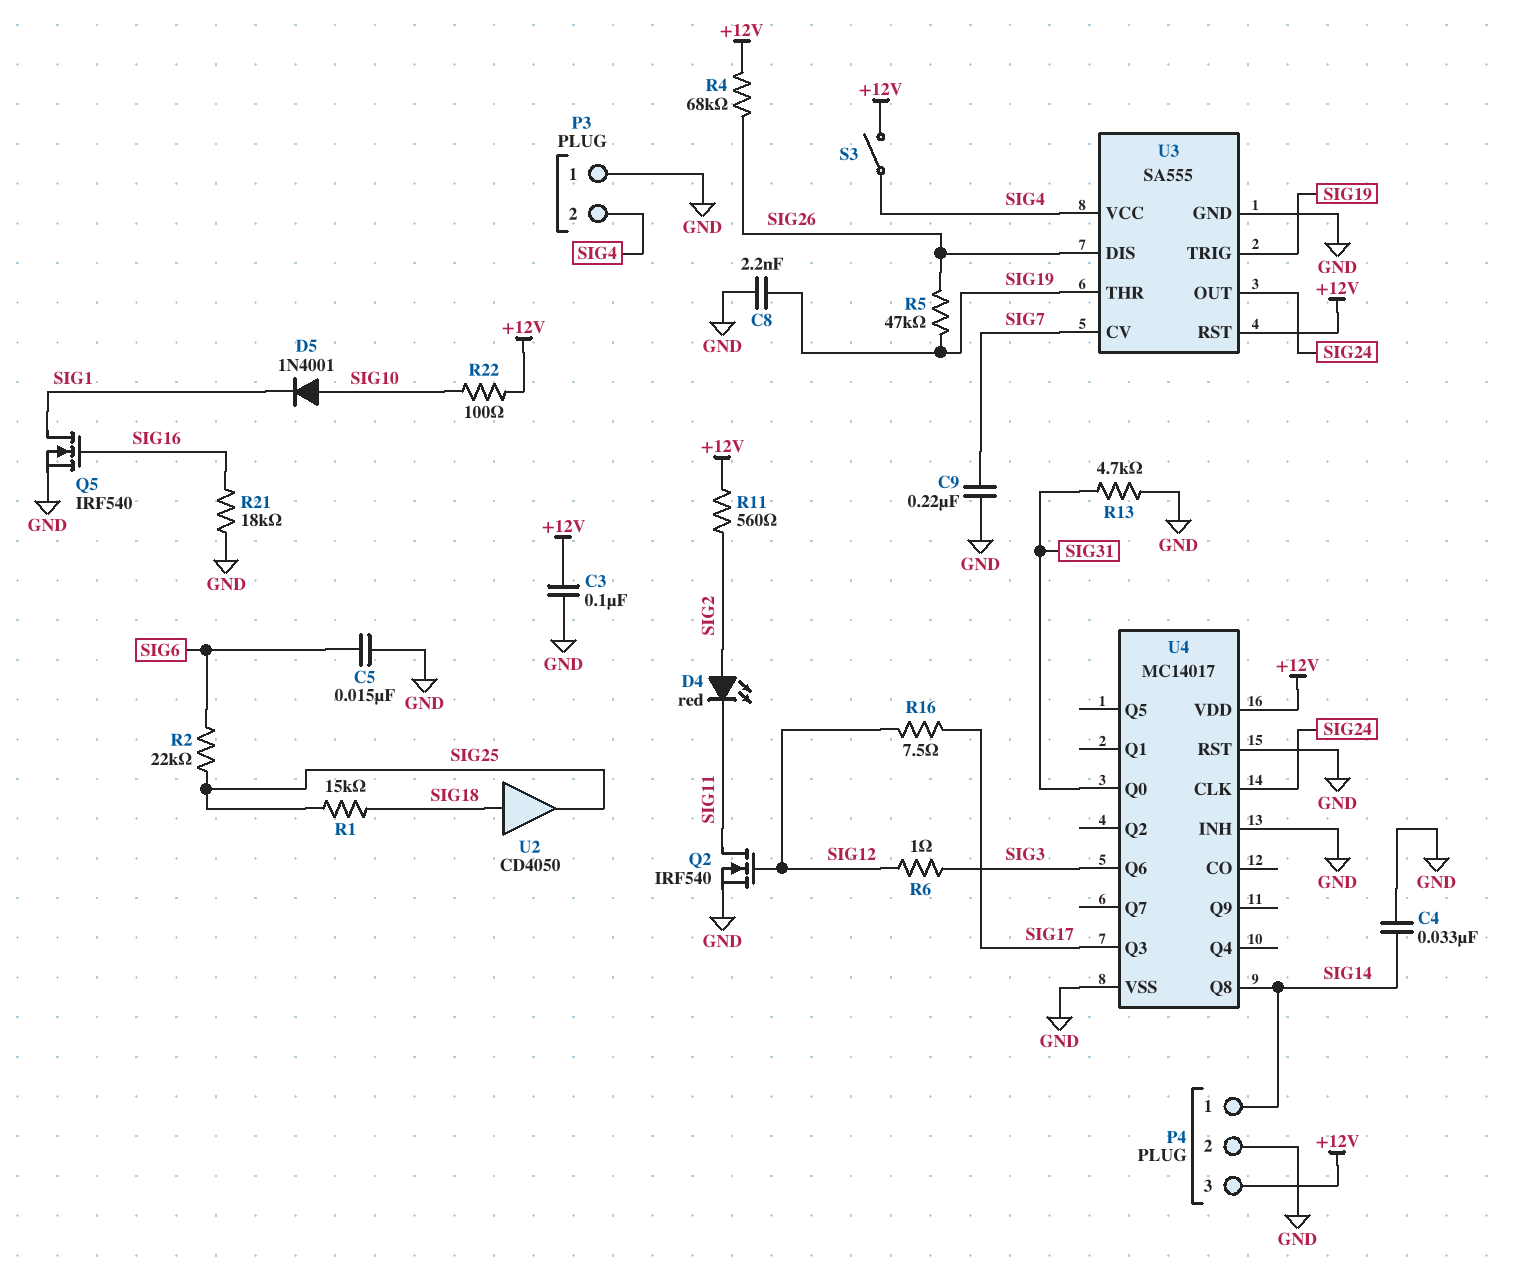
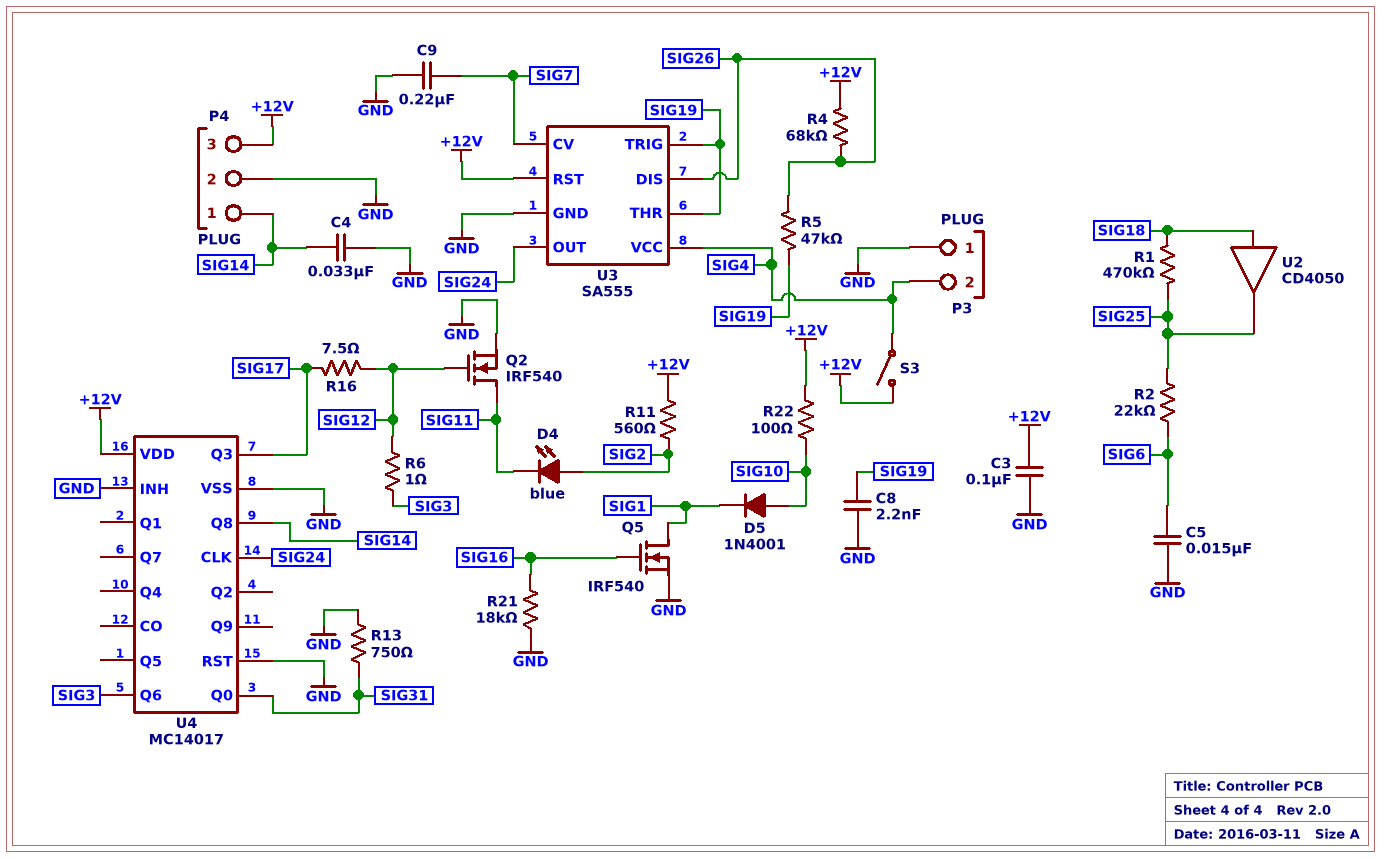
D4: LED red (A SIG2, K SIG11) -> LED blue (A SIG2, K SIG11)
R1: 15k (SIG18, SIG25) -> 470k (SIG18, SIG25)
R13: 4.7k (GND, SIG31) -> 750 (GND, SIG31)

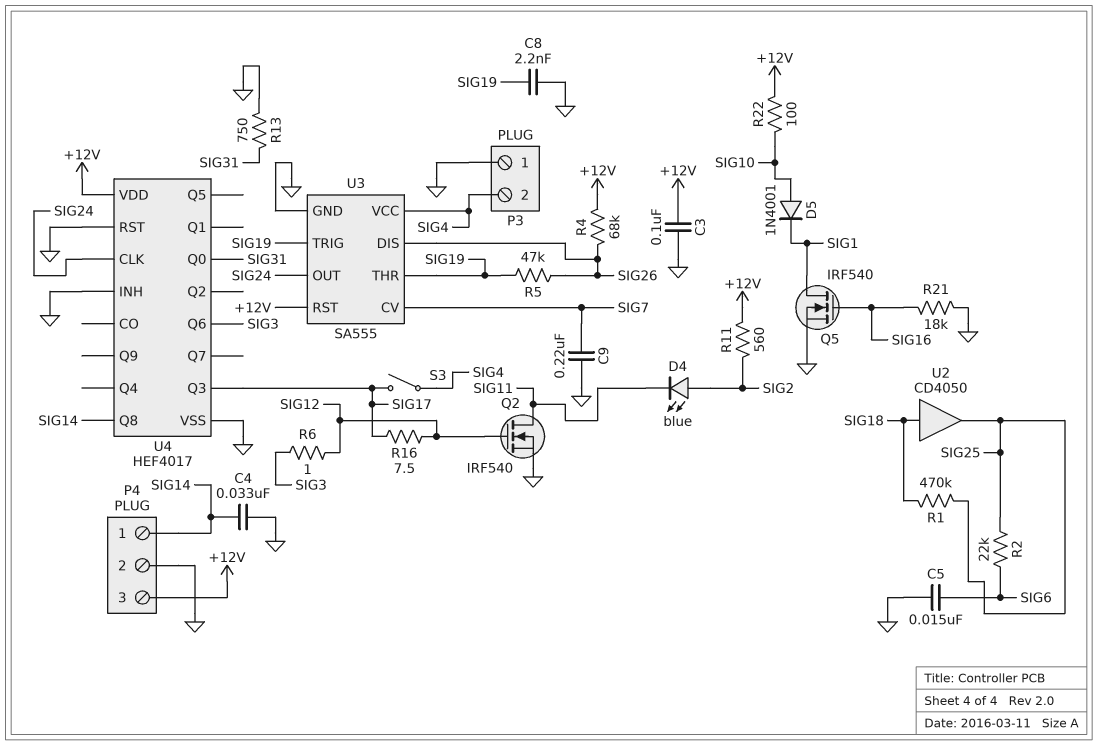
S3: switch (+12V, SIG4) -> switch (SIG4, SIG17)
U4: MC14017 -> HEF4017

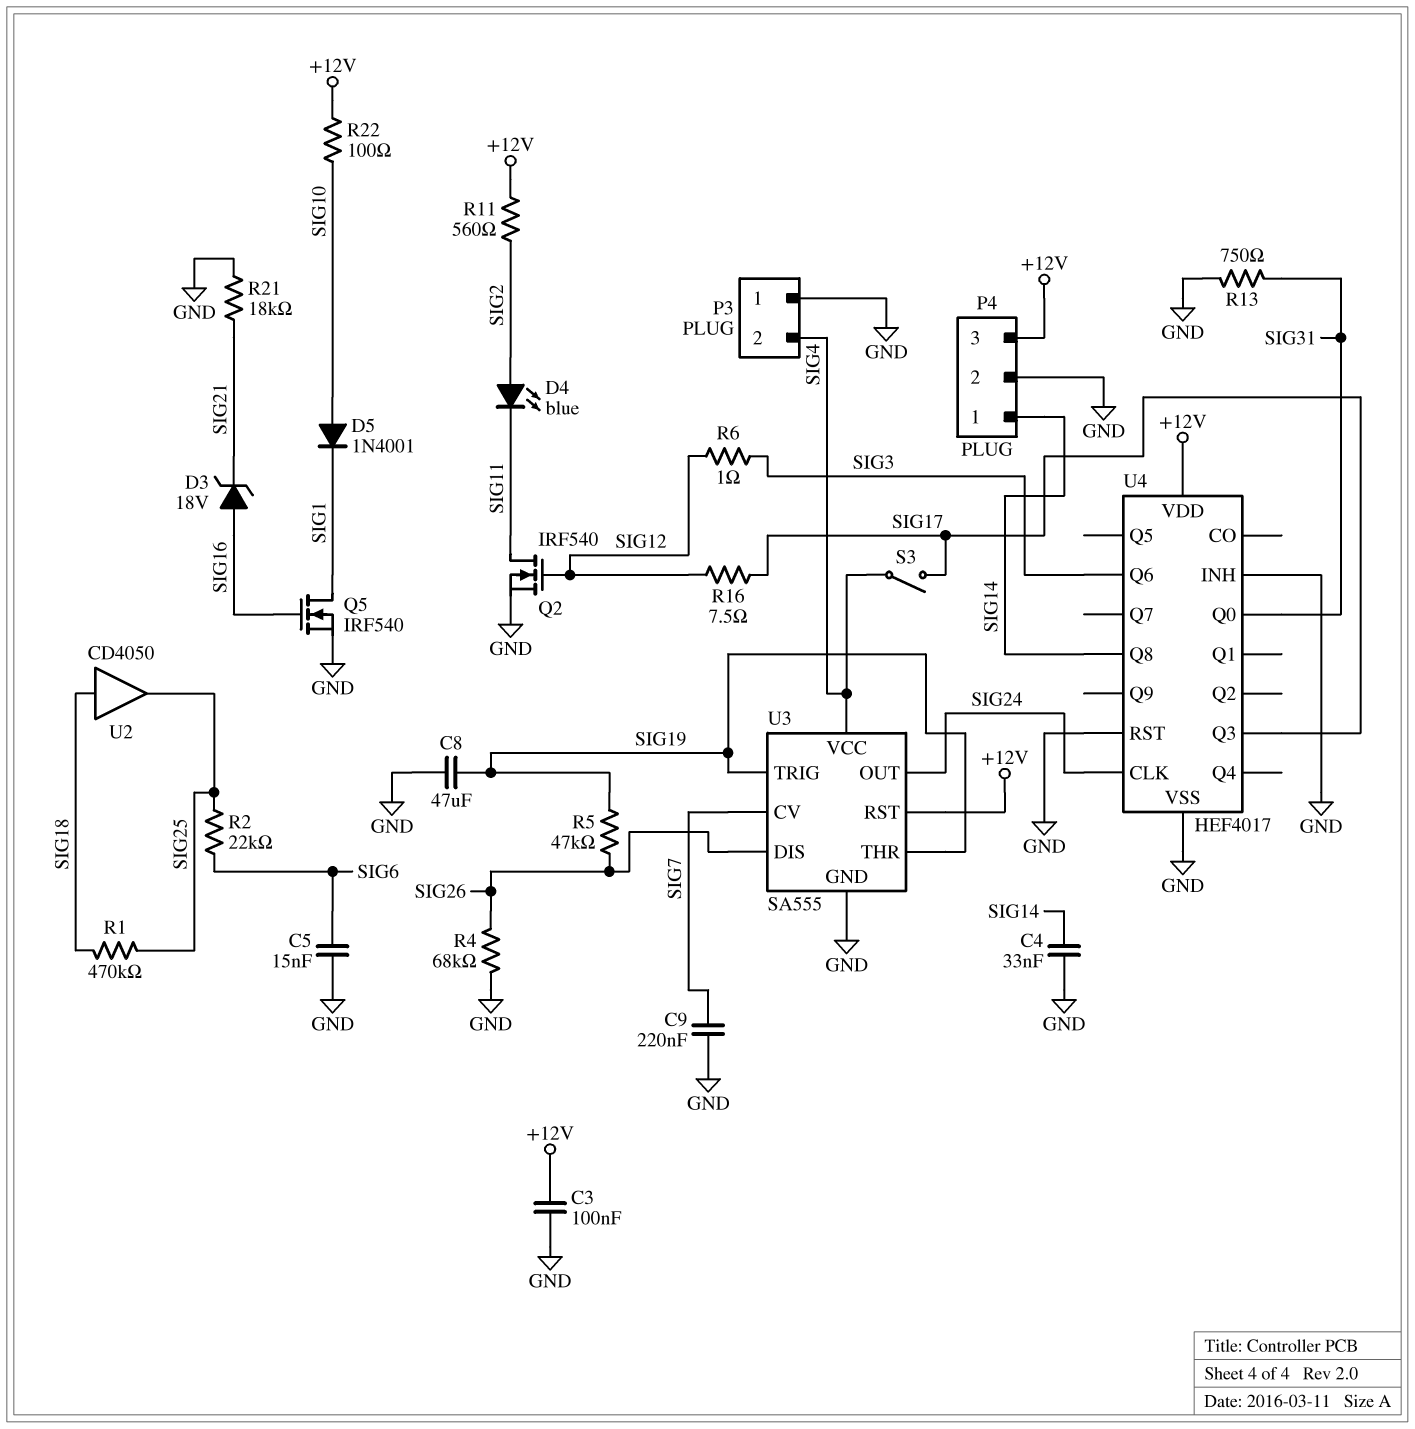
C8: 2.2nF (GND, SIG19) -> 47uF (GND, SIG19)
D3: none -> zener 18V (A SIG16, K SIG21)
R4: 68k (+12V, SIG26) -> 68k (GND, SIG26)
R21: 18k (GND, SIG16) -> 18k (GND, SIG21)

